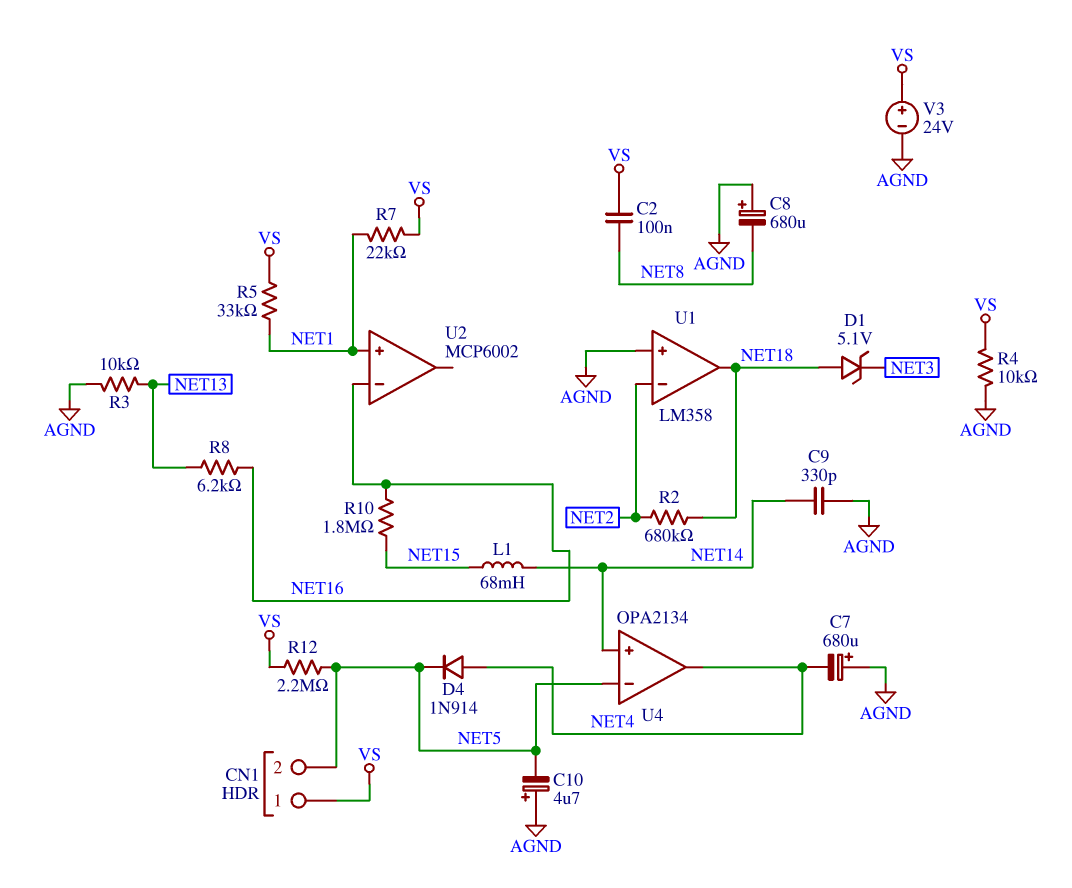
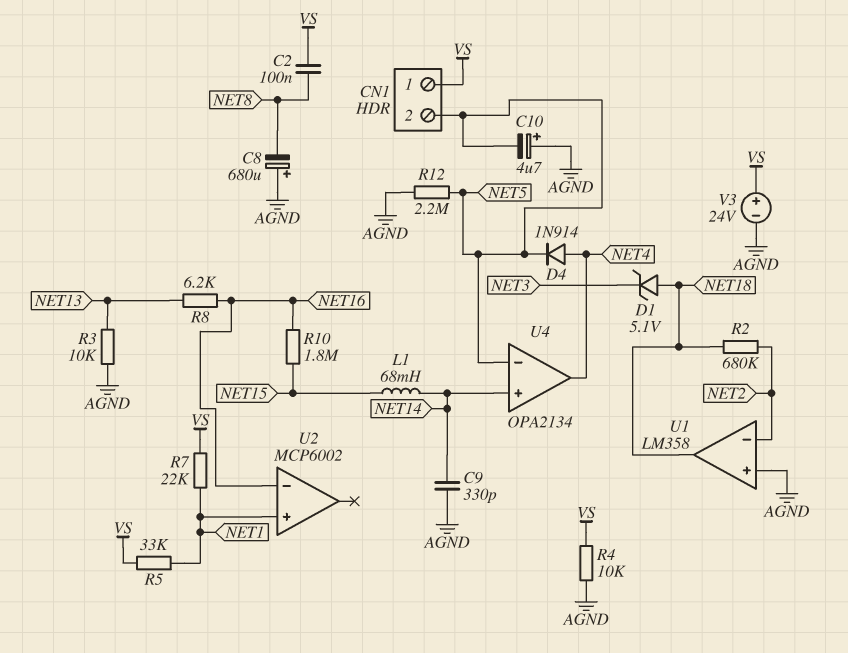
C7: 680uF (plus AGND, minus NET4) -> none
R12: 2.2M (NET5, VS) -> 2.2M (AGND, NET5)

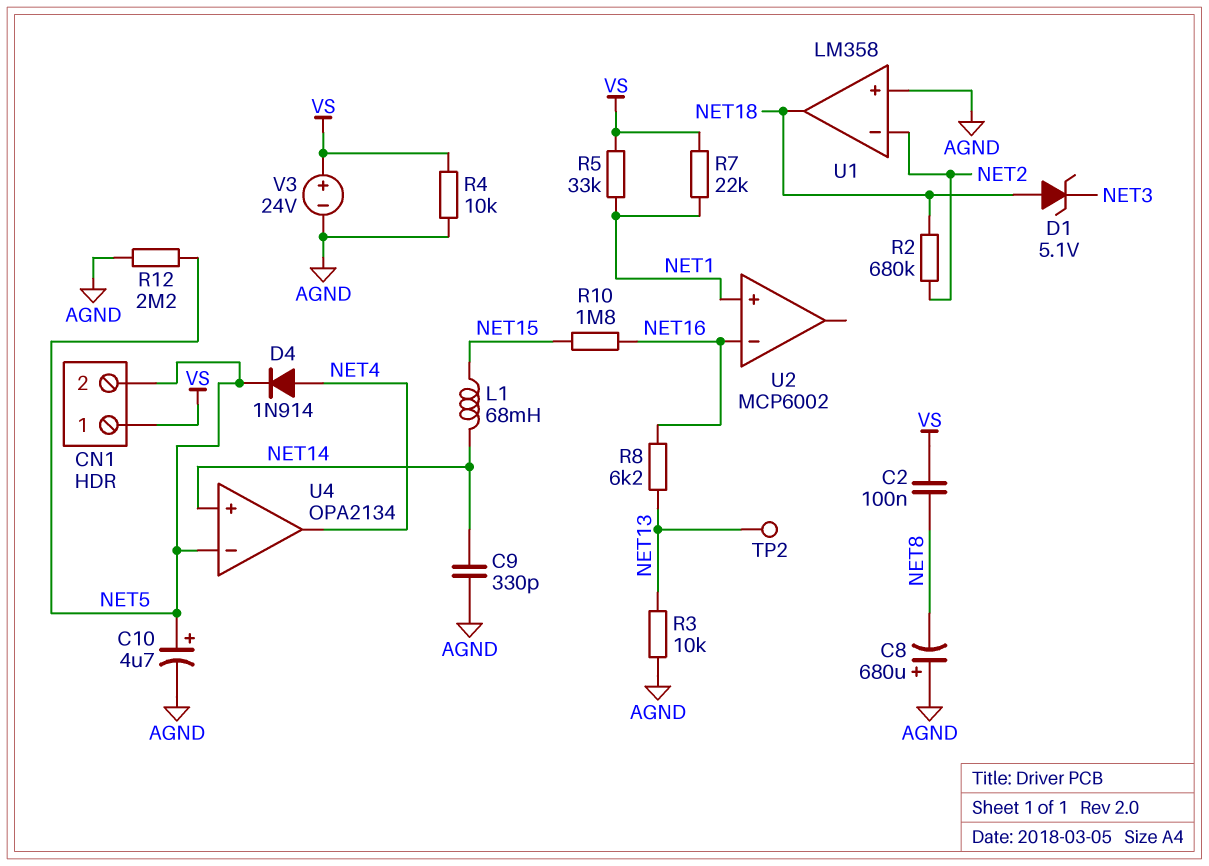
C10: 4.7uF (plus AGND, minus NET5) -> 4.7uF (plus NET5, minus AGND)
TP2: none -> test point (NET13)

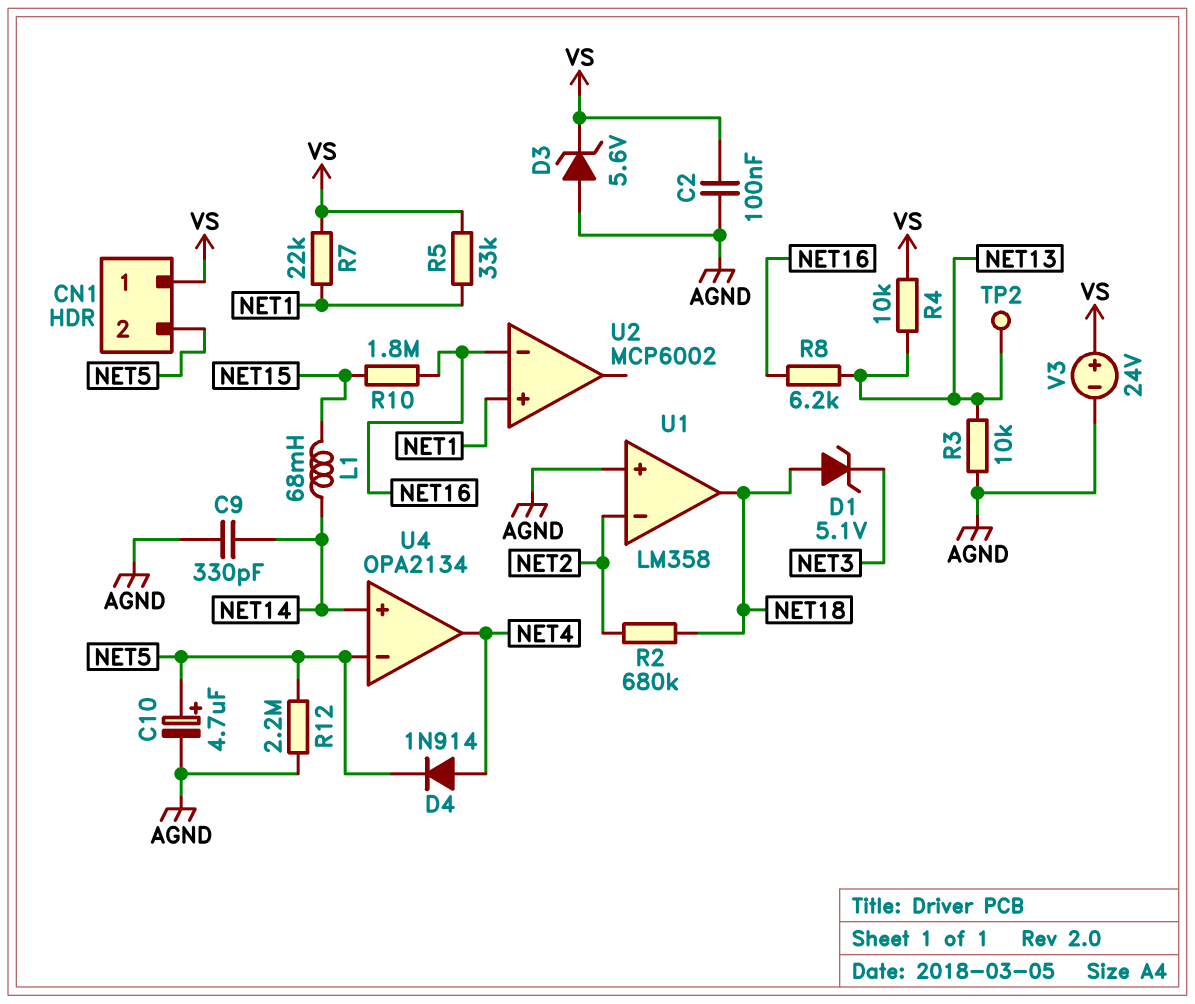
C2: 100nF (NET8, VS) -> 100nF (AGND, VS)
C8: 680uF (plus AGND, minus NET8) -> none
D3: none -> zener 5.6V (A AGND, K VS)
R4: 10k (AGND, VS) -> 10k (NET13, VS)

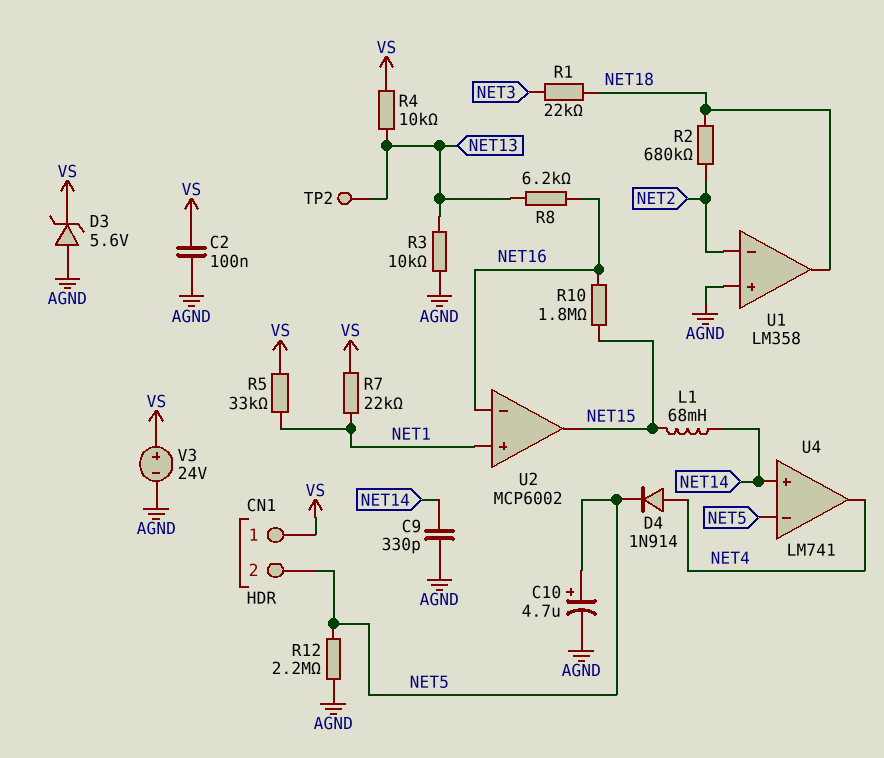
D1: zener 5.1V (A NET18, K NET3) -> none
R1: none -> 22k (NET3, NET18)
U2 pin out: none -> NET15
U4: OPA2134 -> LM741

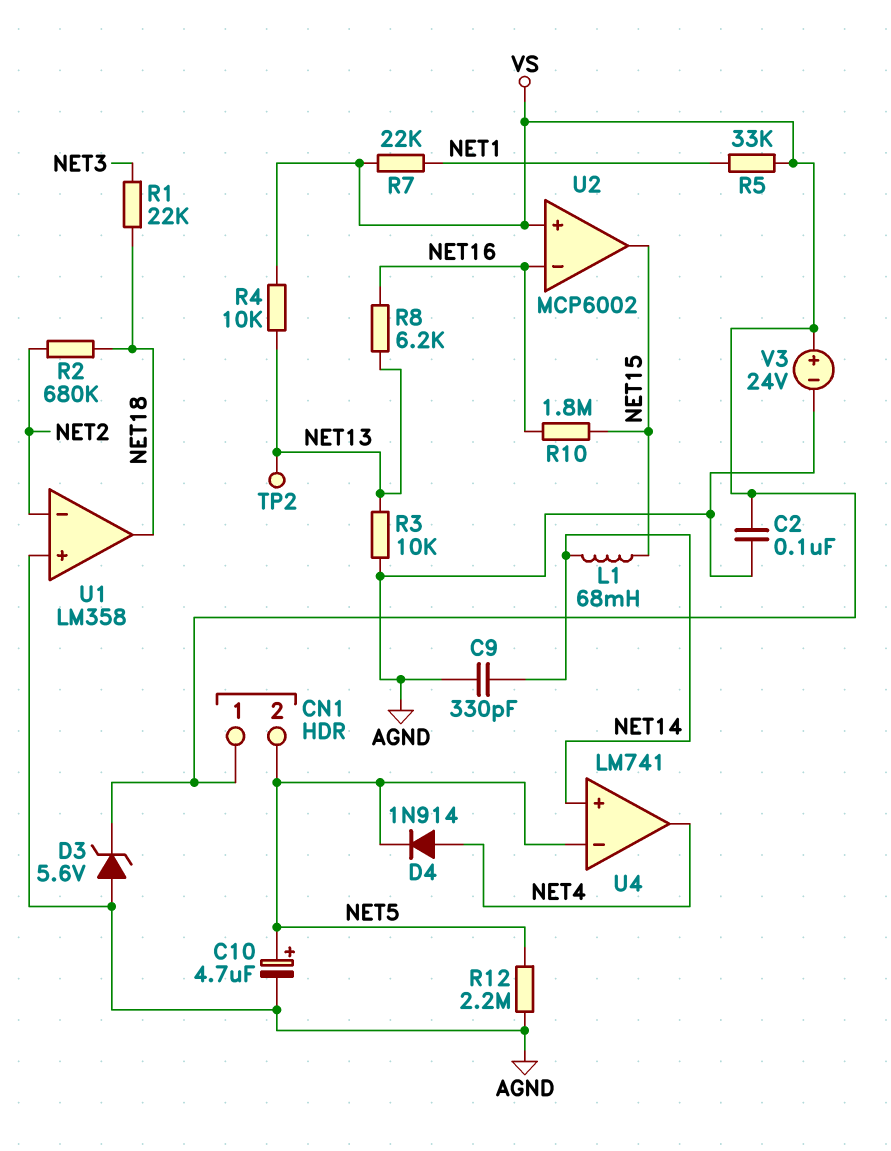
U2 pin in+: NET1 -> VS

